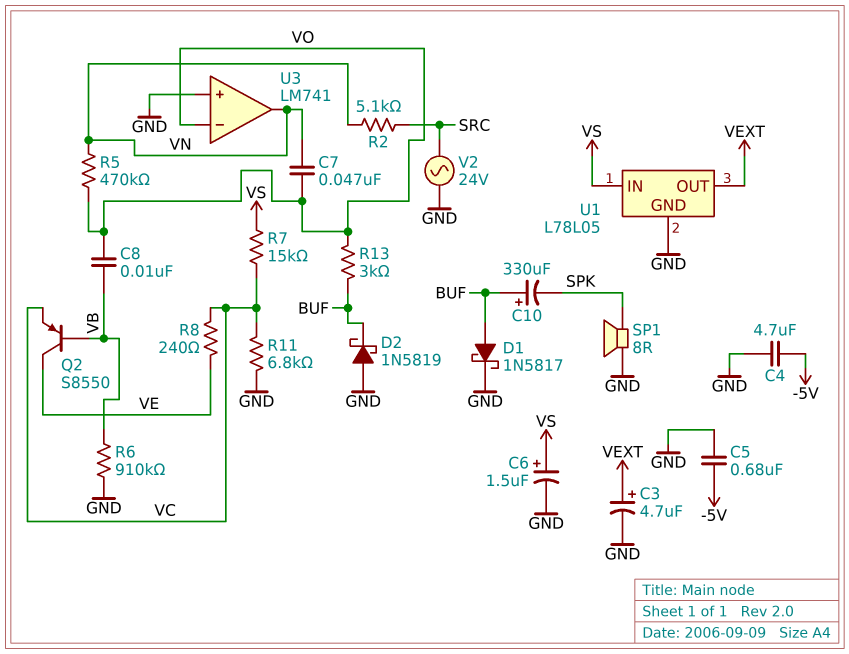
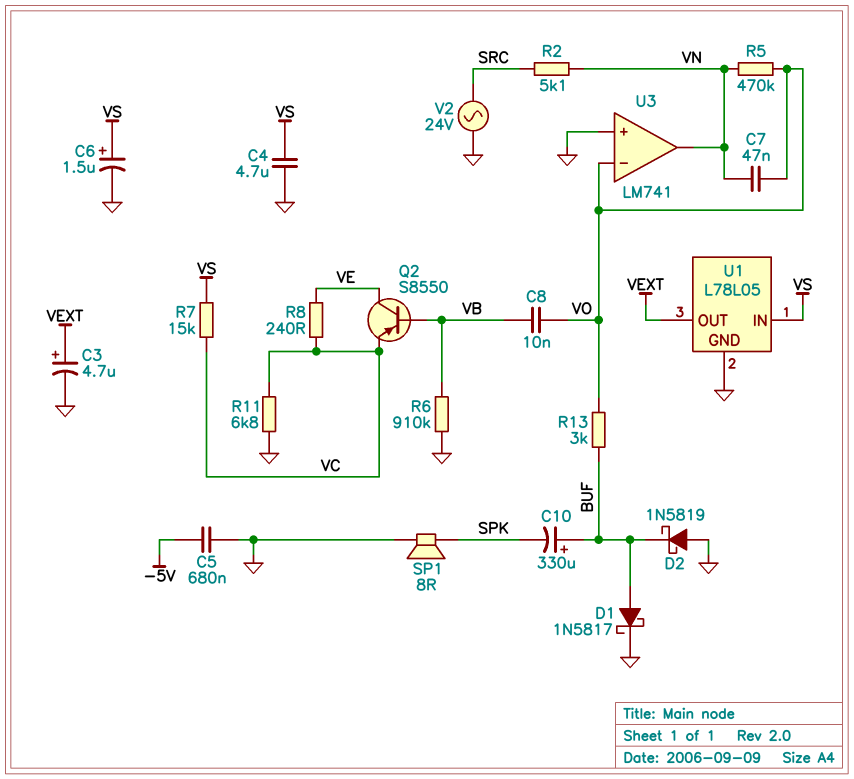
C4: 4.7uF (-5V, GND) -> 4.7uF (GND, VS)

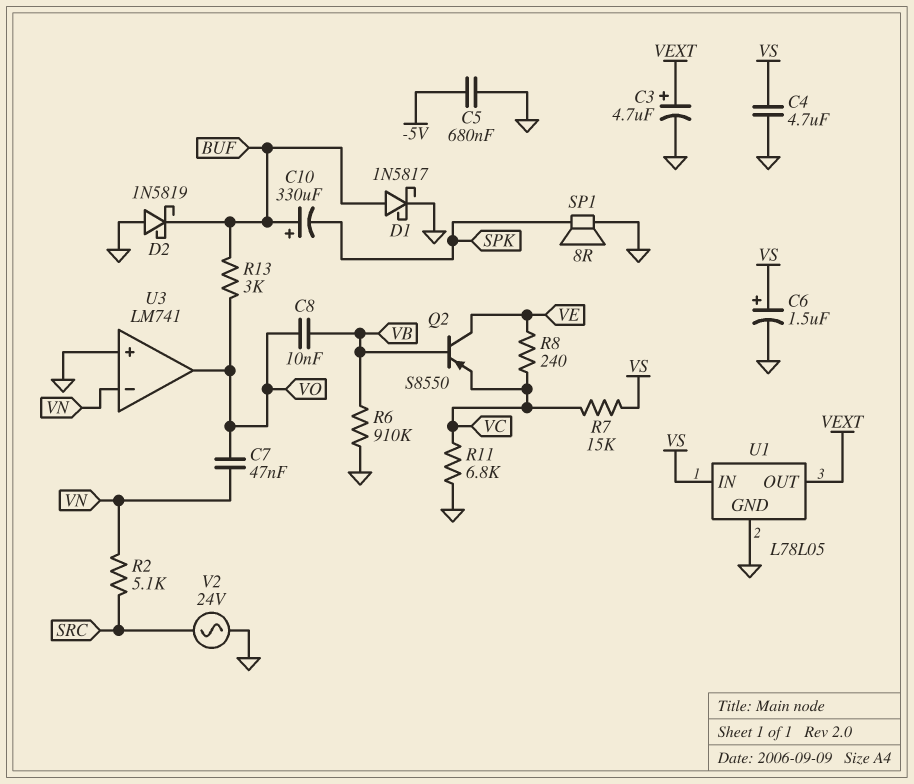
R5: 470k (VN, VO) -> none
U3 pin in-: VO -> VN
U3 pin out: VN -> VO

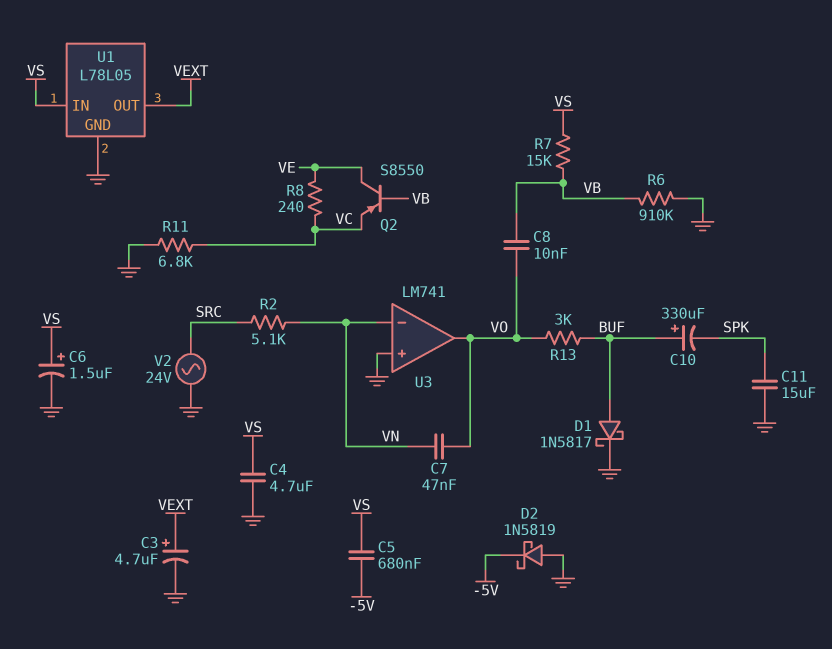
C5: 680nF (-5V, GND) -> 680nF (-5V, VS)
C11: none -> 15uF (GND, SPK)
D2: schottky 1N5819 (A GND, K BUF) -> schottky 1N5819 (A GND, K -5V)
R7: 15k (VC, VS) -> 15k (VB, VS)
SP1: speaker 8R (GND, SPK) -> none

